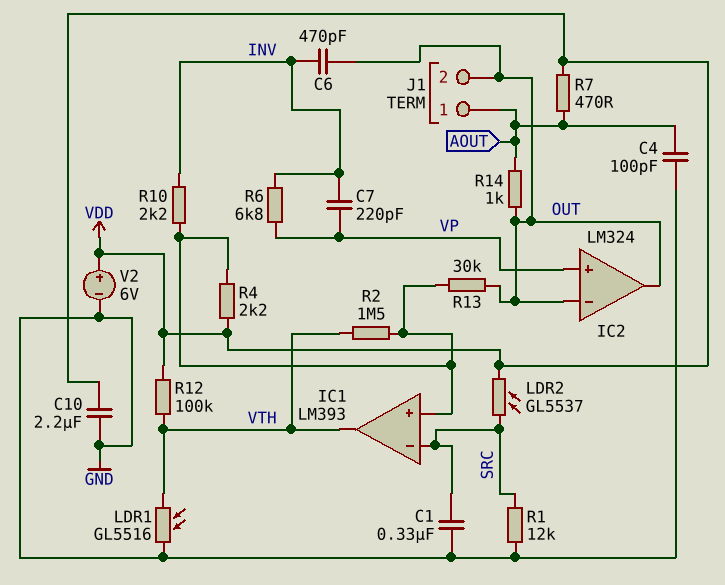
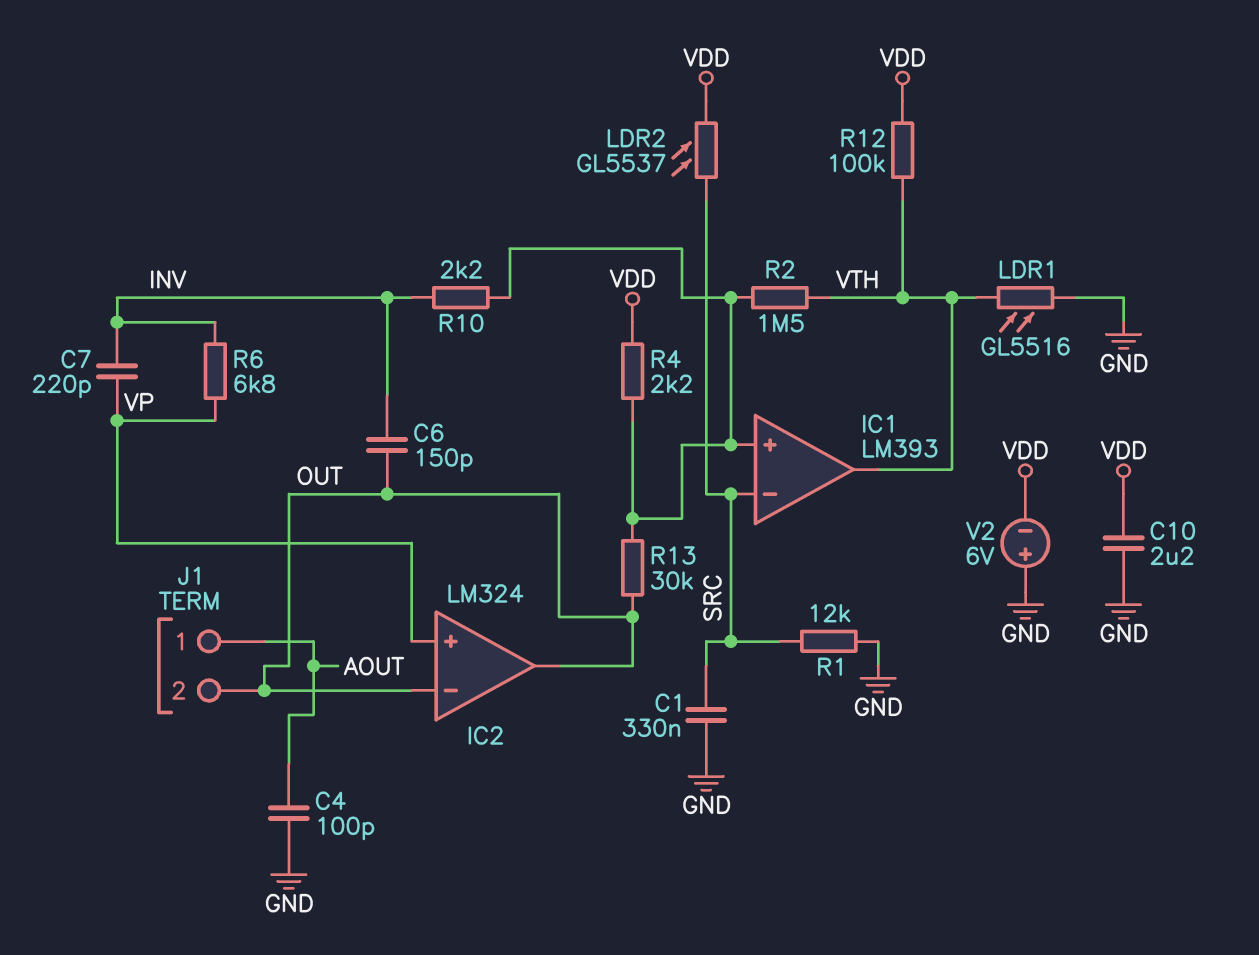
C6: 470pF (INV, OUT) -> 150pF (INV, OUT)
R7: 470 (AOUT, VDD) -> none
R14: 1k (AOUT, OUT) -> none
V2: 6V (plus VDD, minus GND) -> 6V (plus GND, minus VDD)

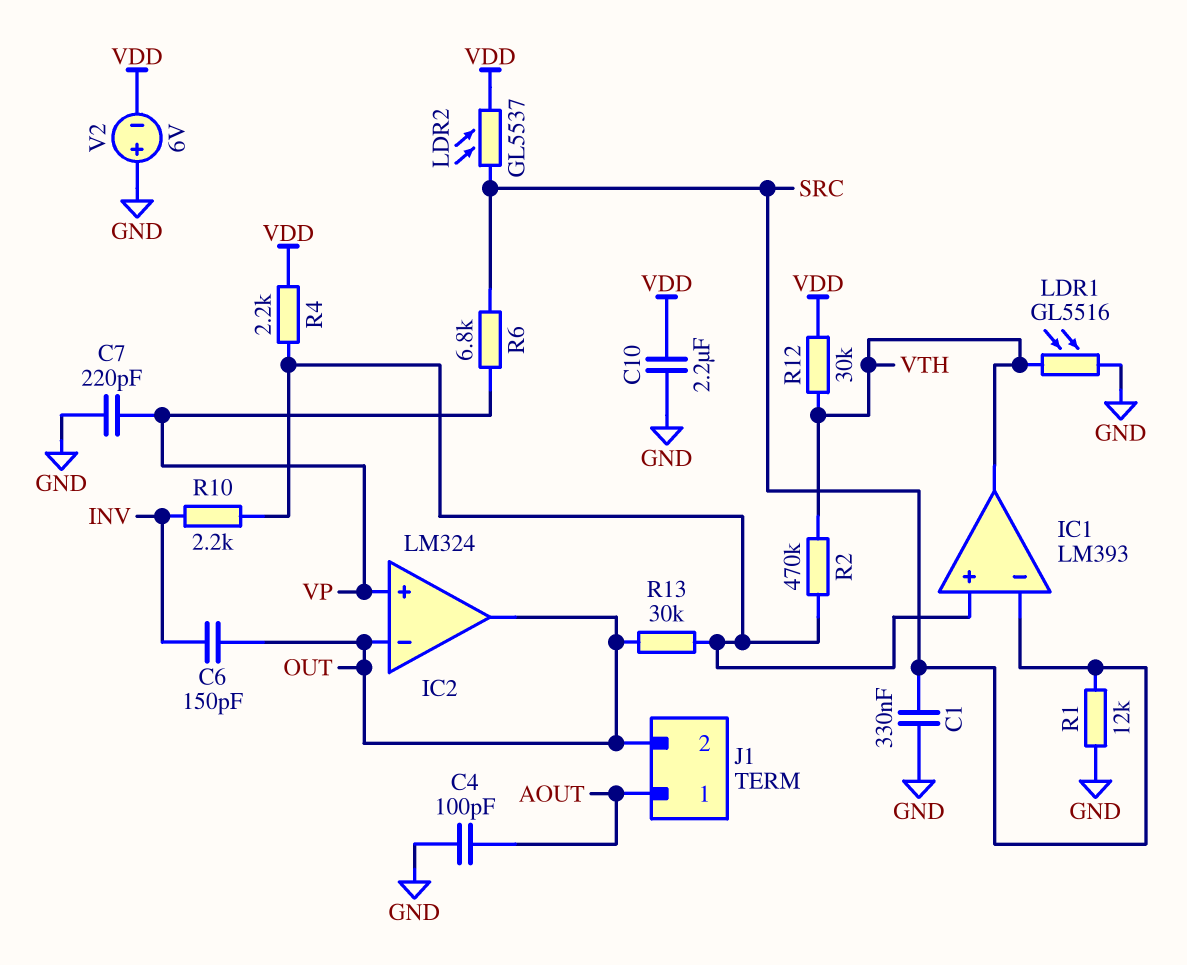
C7: 220pF (INV, VP) -> 220pF (GND, VP)
R2: 1.5M (IC1/in+, VTH) -> 470k (IC1/in+, VTH)
R6: 6.8k (INV, VP) -> 6.8k (SRC, VP)
R12: 100k (VDD, VTH) -> 30k (VDD, VTH)

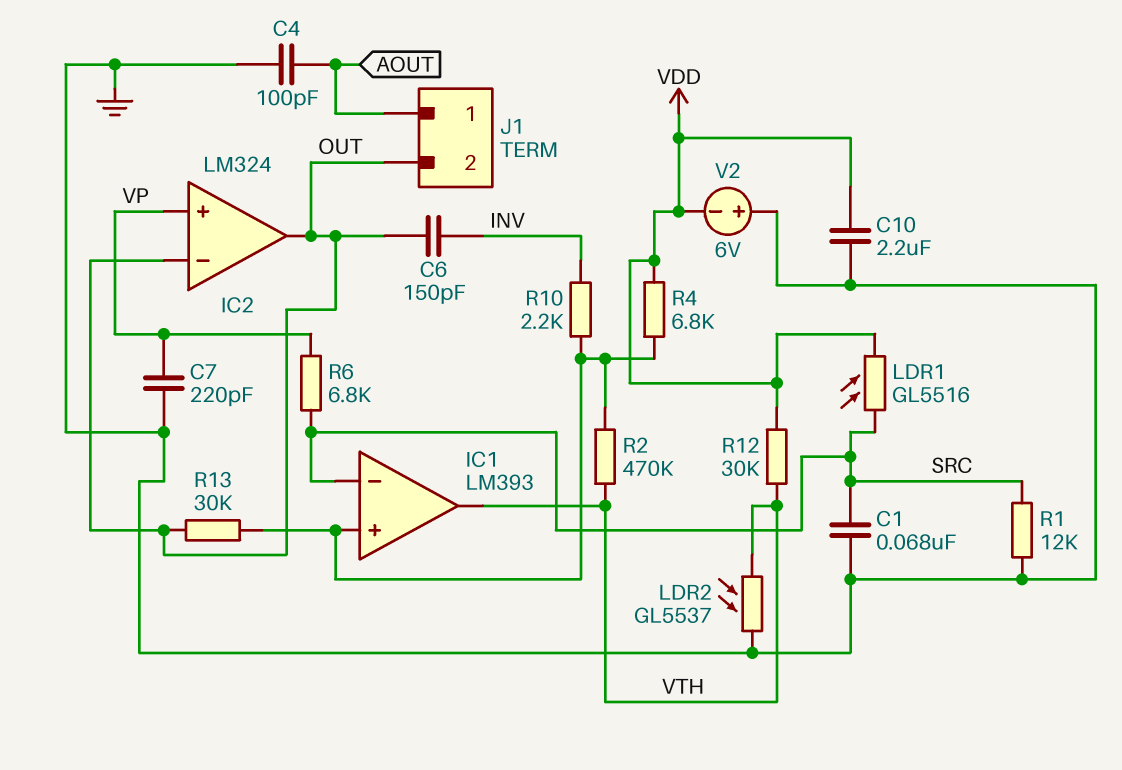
C1: 330nF (GND, SRC) -> 68nF (GND, SRC)
LDR1: GL5516 (GND, VTH) -> GL5516 (SRC, VDD)
LDR2: GL5537 (SRC, VDD) -> GL5537 (GND, VTH)
R4: 2.2k (IC1/in+, VDD) -> 6.8k (IC1/in+, VDD)

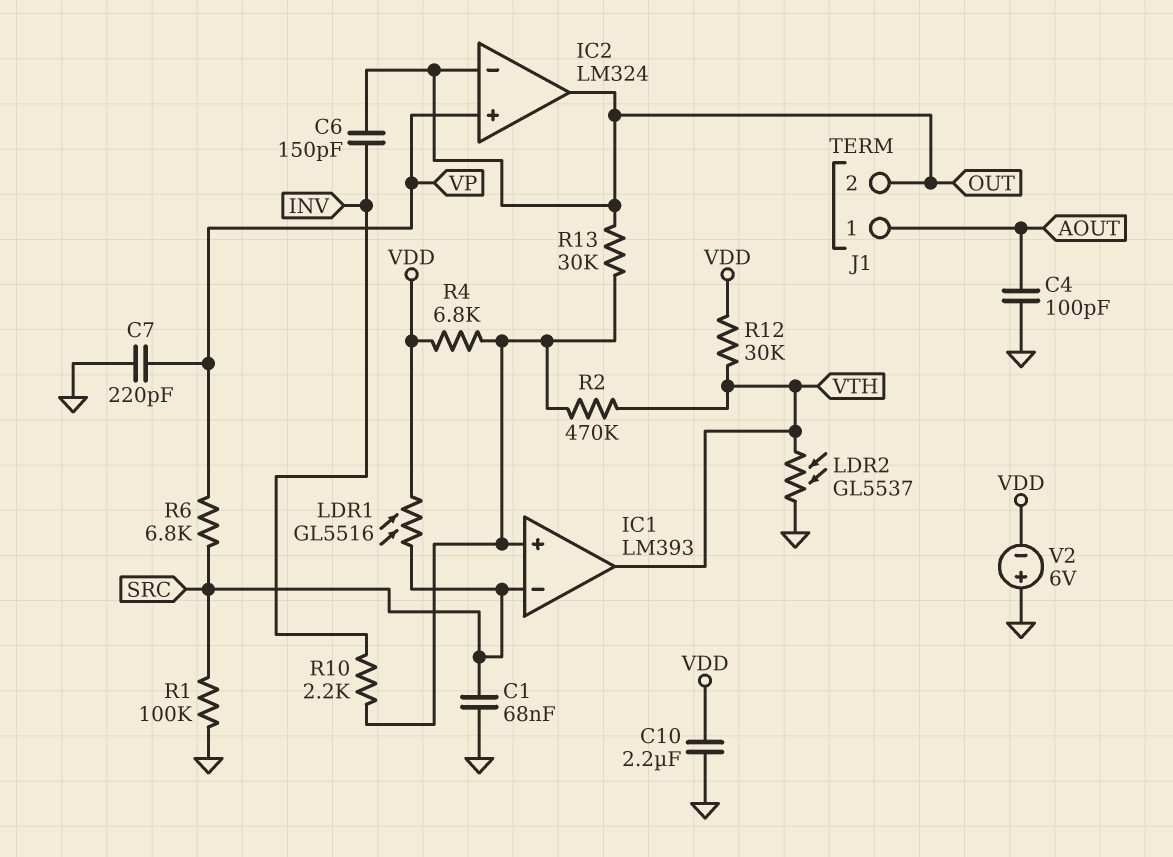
R1: 12k (GND, SRC) -> 100k (GND, SRC)

